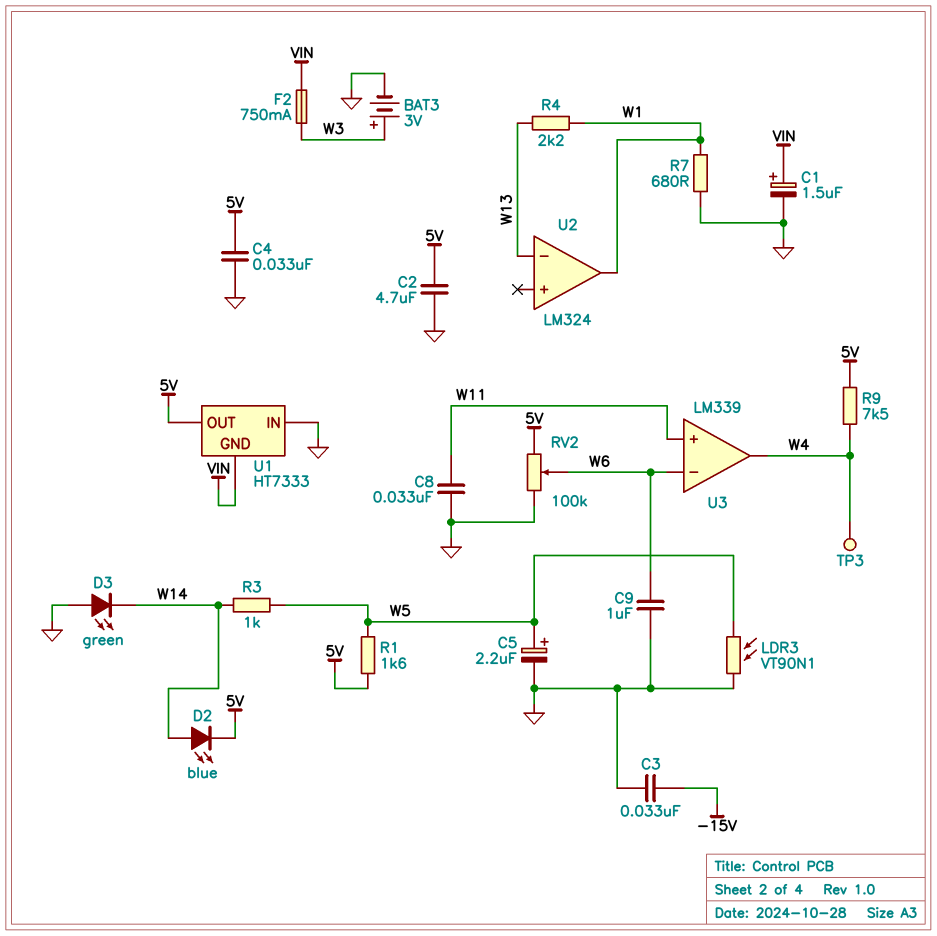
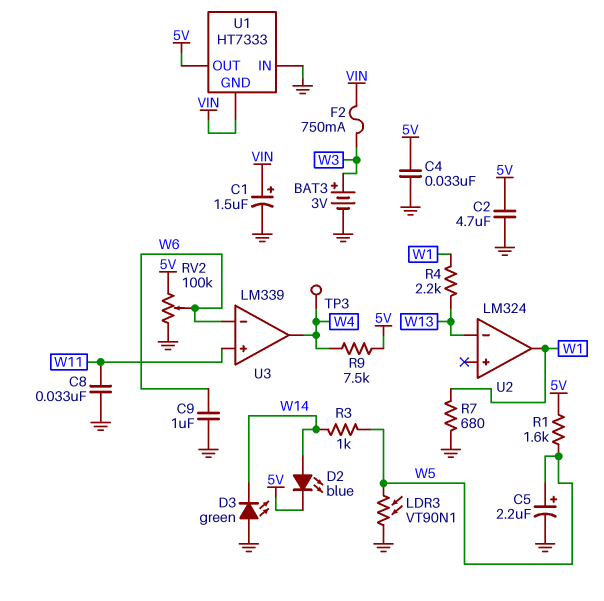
C3: 33nF (-15V, GND) -> none

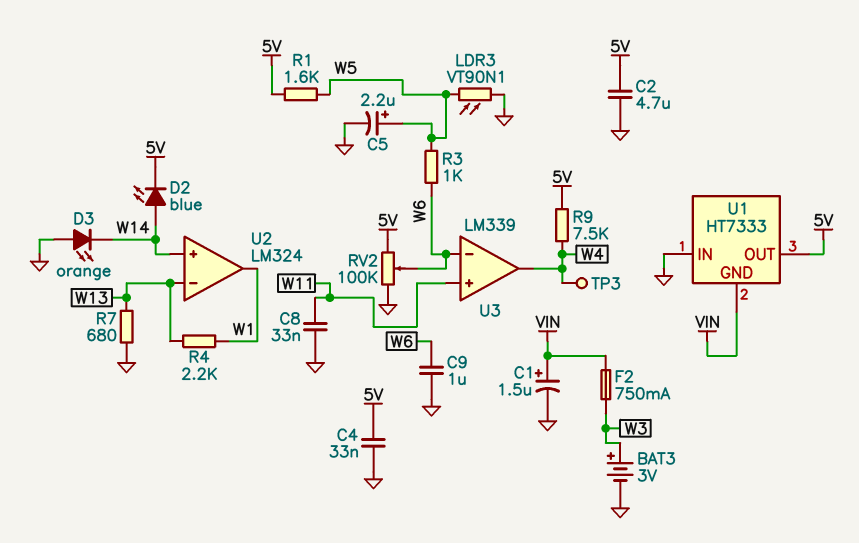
D3: LED green (A GND, K W14) -> LED orange (A GND, K W14)
R3: 1k (W5, W14) -> 1k (W5, W6)
R7: 680 (GND, W1) -> 680 (GND, W13)
U2 pin in+: none -> W14

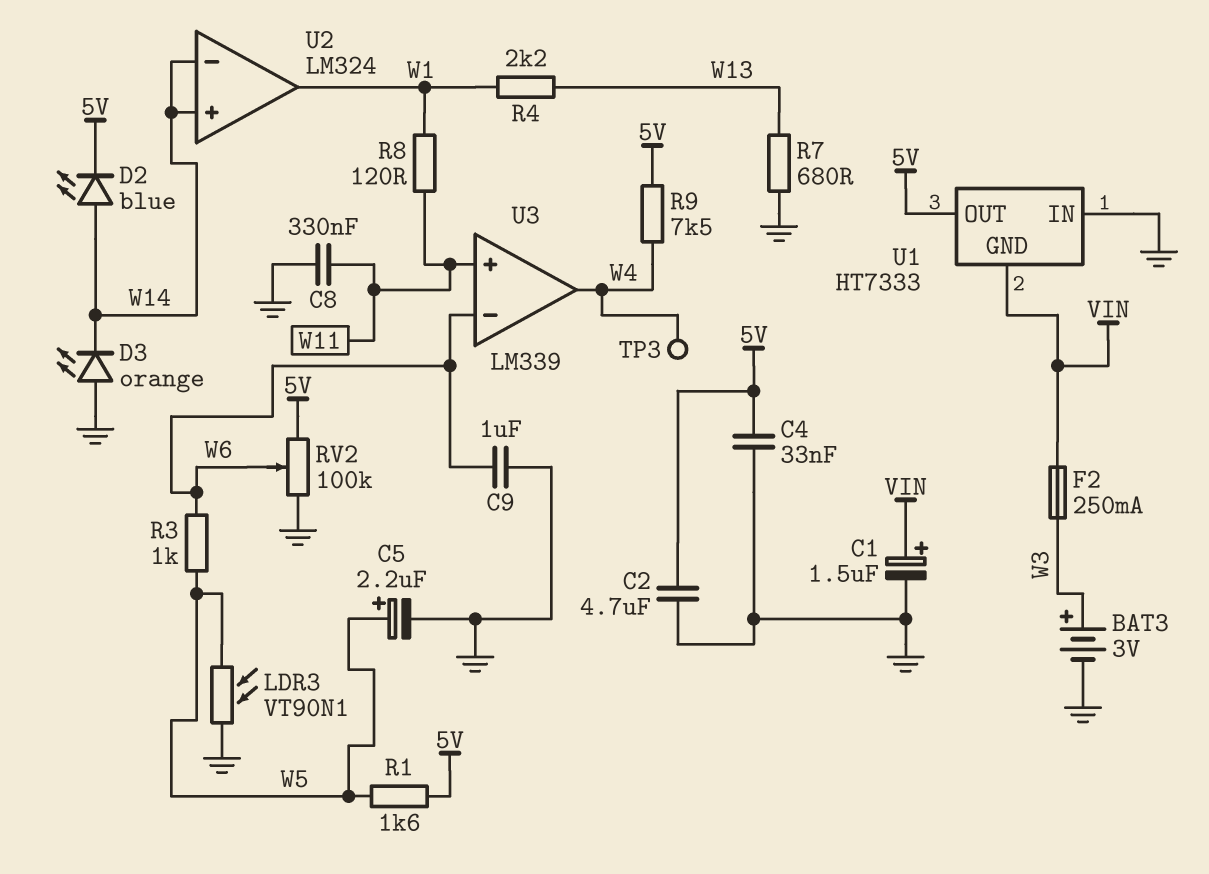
C8: 33nF (GND, W11) -> 330nF (GND, W11)
F2: 750mA (VIN, W3) -> 250mA (VIN, W3)
R8: none -> 120 (W1, W11)
U2 pin in-: W13 -> W14

